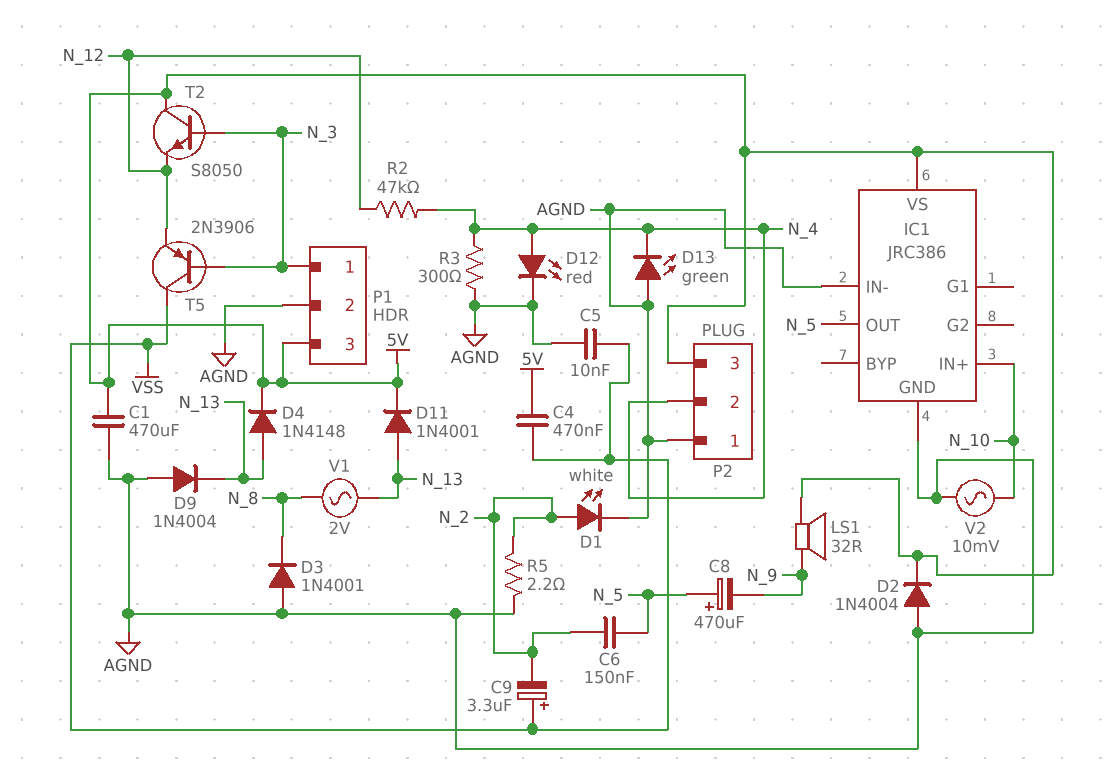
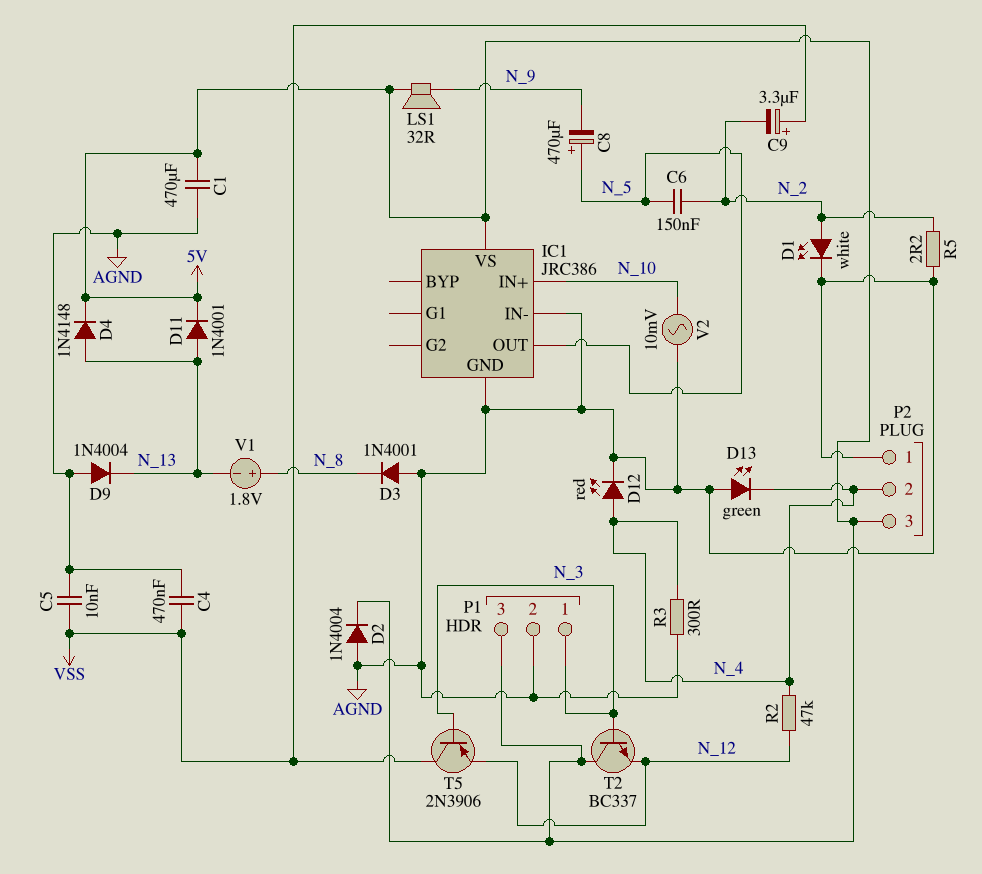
C4: 470nF (5V, VSS) -> 470nF (AGND, VSS)
T2: NPN S8050 (B N_3, C 5V, E N_12) -> NPN BC337 (B N_3, C 5V, E N_12)
V1: AC 2V (N_8, N_13) -> 1.8V (plus N_8, minus N_13)

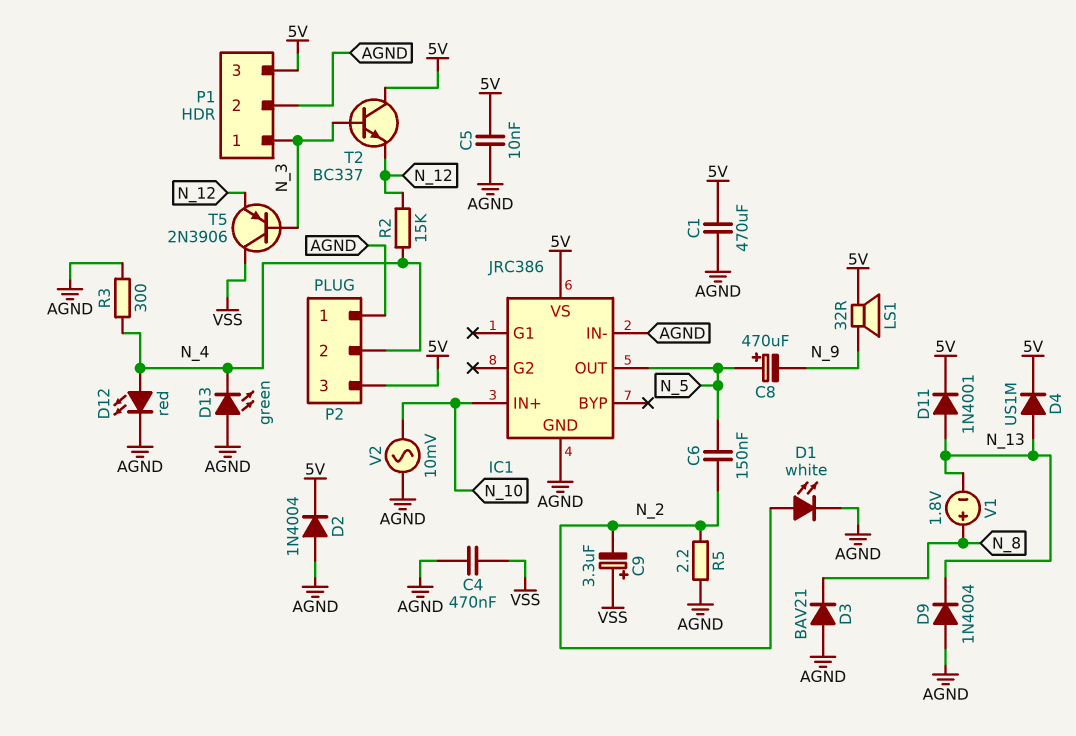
C5: 10nF (AGND, VSS) -> 10nF (5V, AGND)
D3: diode 1N4001 (A AGND, K N_8) -> diode BAV21 (A AGND, K N_8)
D4: diode 1N4148 (A N_13, K 5V) -> diode US1M (A N_13, K 5V)
R2: 47k (N_4, N_12) -> 15k (N_4, N_12)

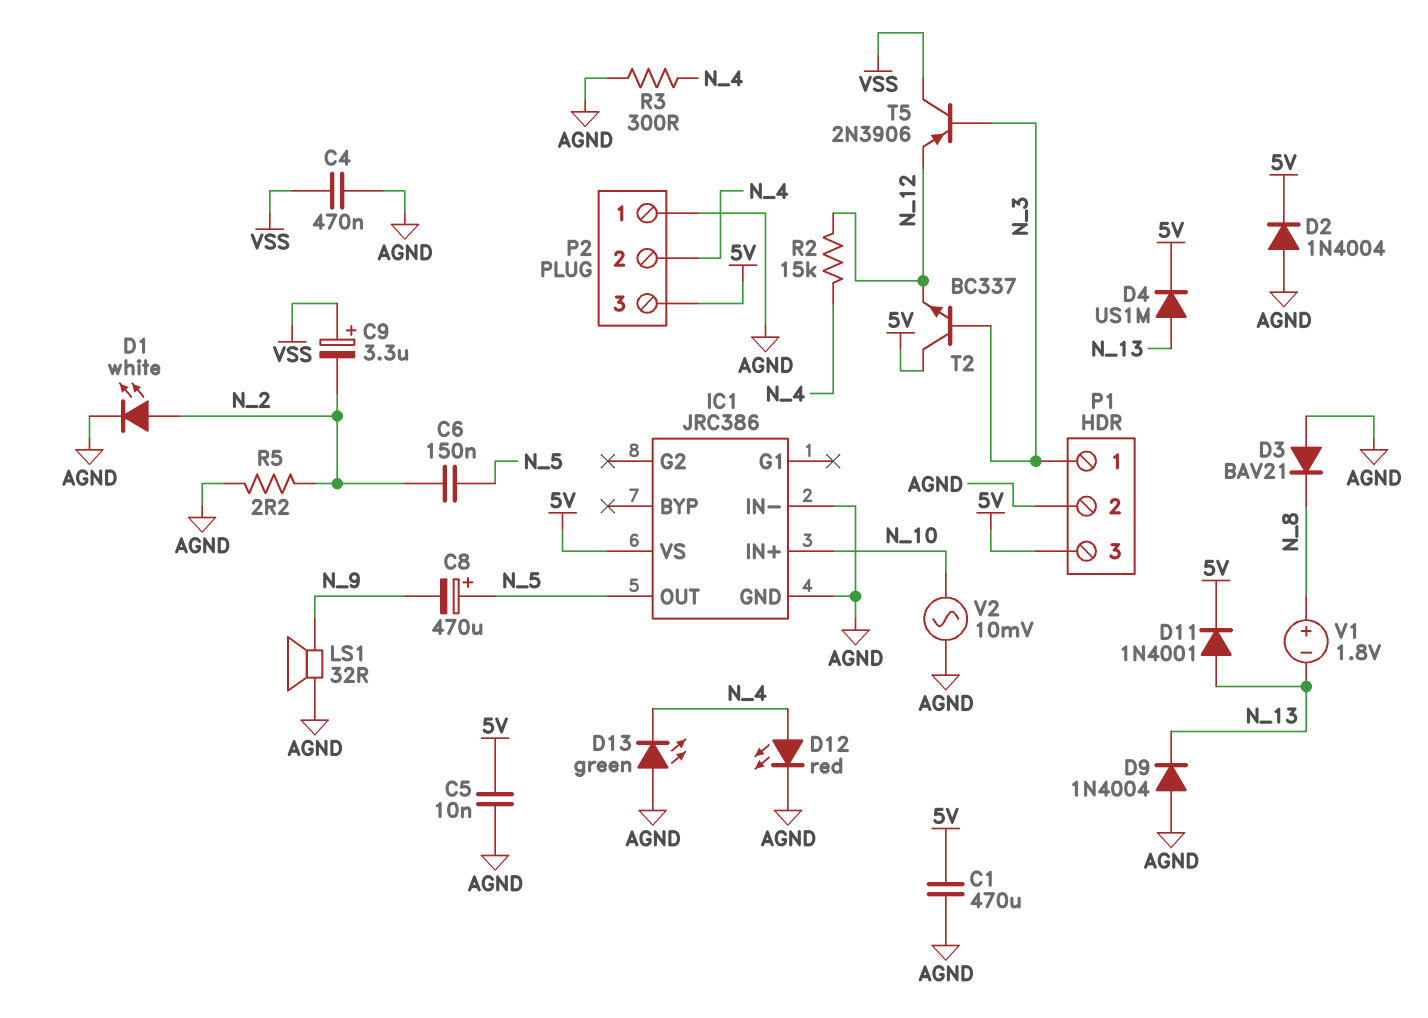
LS1: speaker 32R (5V, N_9) -> speaker 32R (AGND, N_9)

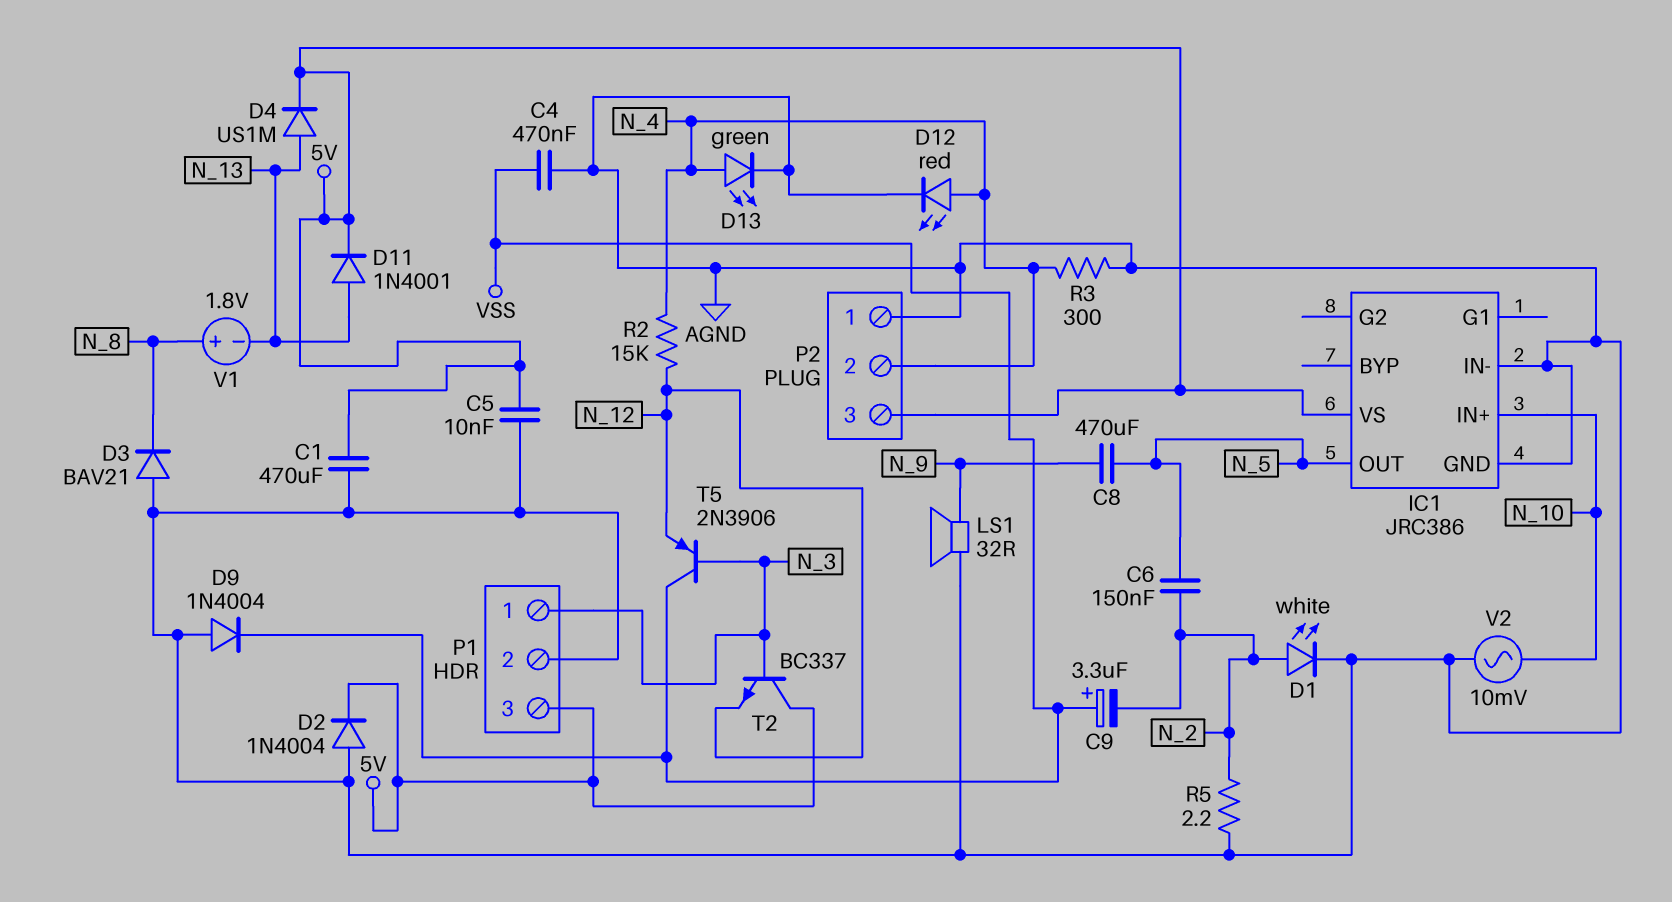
C8: 470uF (plus N_5, minus N_9) -> 470uF (N_5, N_9)
D9: diode 1N4004 (A AGND, K N_13) -> diode 1N4004 (A AGND, K VSS)
D13: LED green (A AGND, K N_4) -> LED green (A N_4, K AGND)

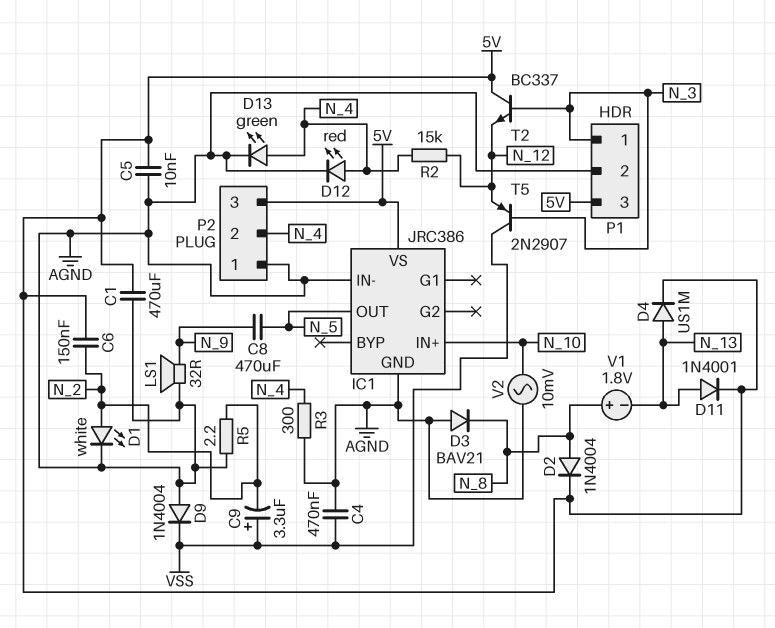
C6: 150nF (N_2, N_5) -> 150nF (5V, N_2)
D2: diode 1N4004 (A AGND, K 5V) -> diode 1N4004 (A N_8, K 5V)
T5: PNP 2N3906 (B N_3, C VSS, E N_12) -> PNP 2N2907 (B N_3, C VSS, E N_12)

